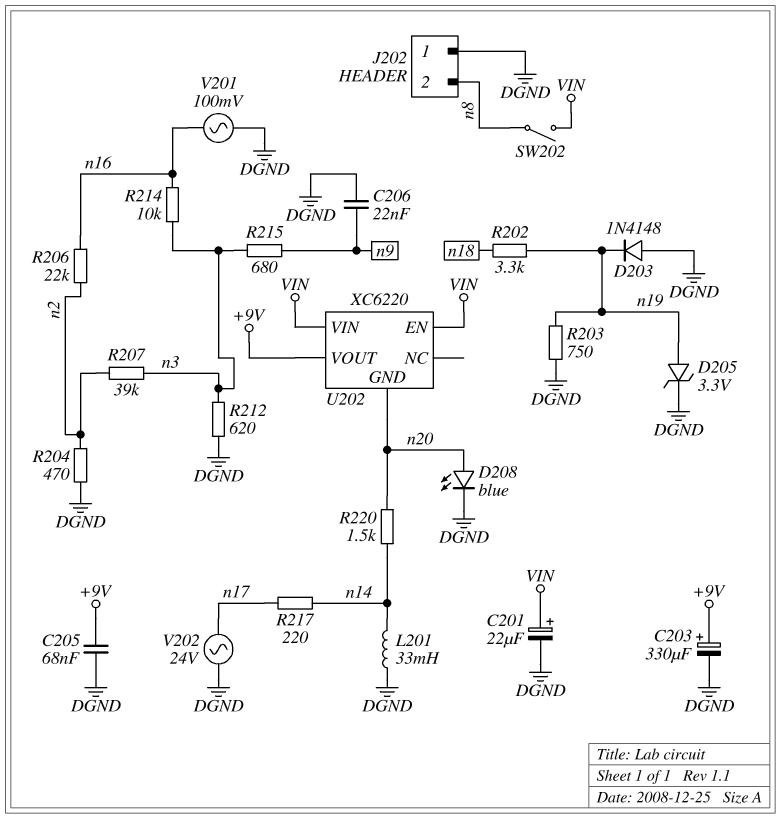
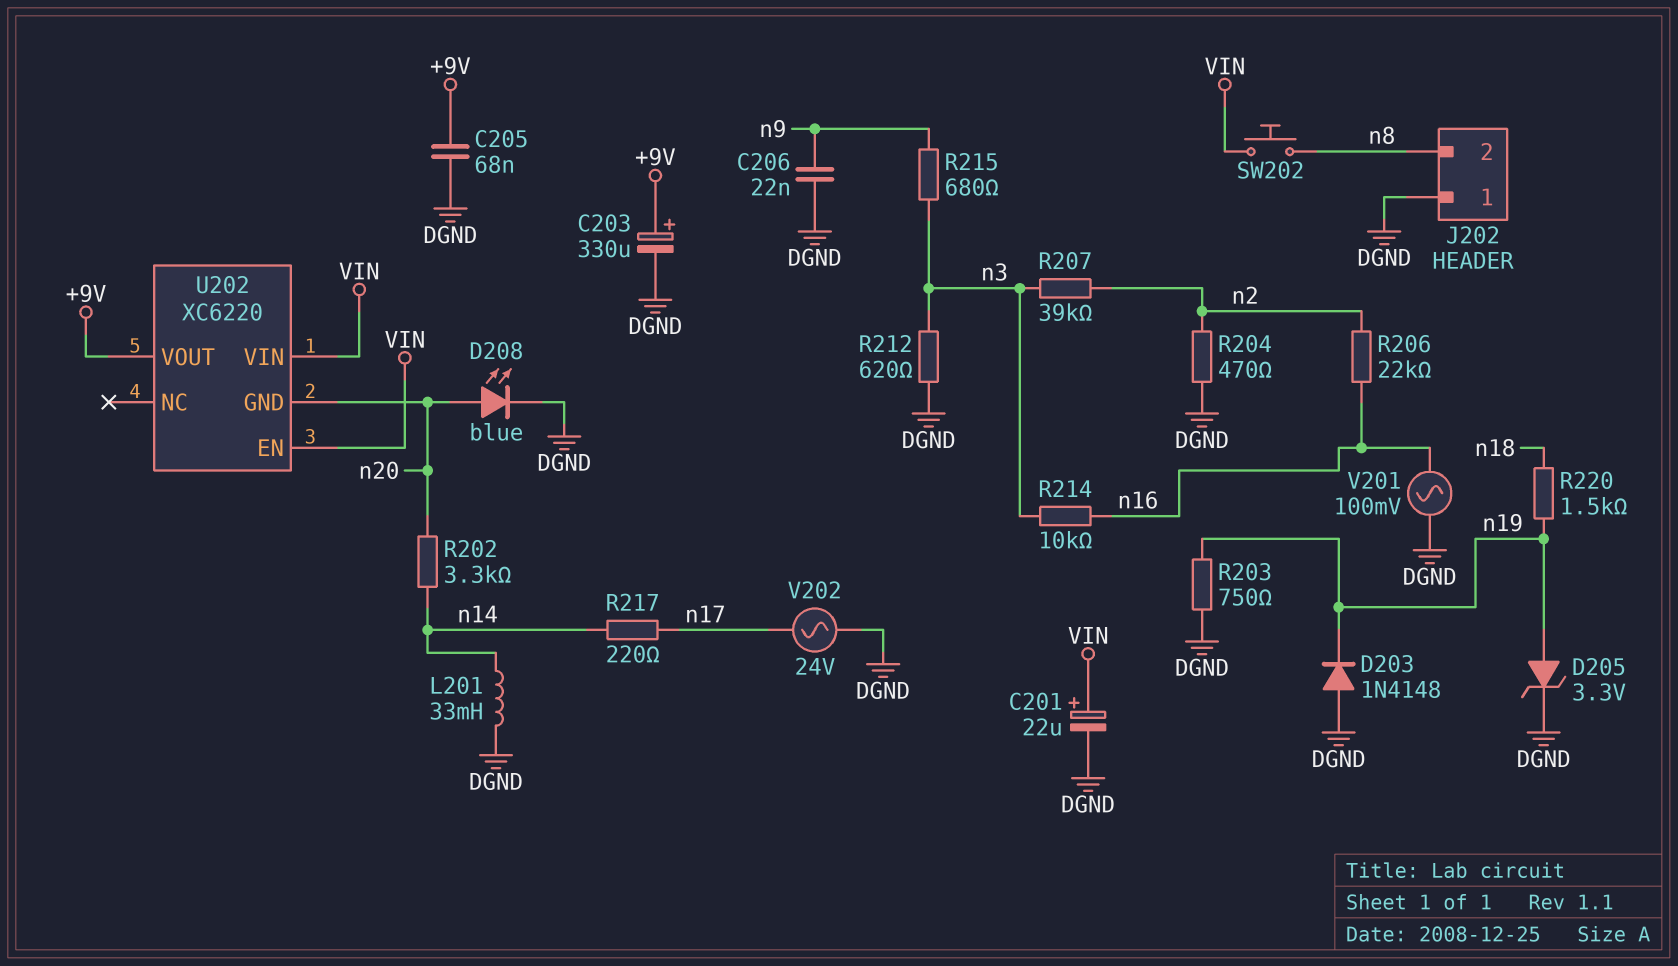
R202: 3.3k (n18, n19) -> 3.3k (n14, n20)
R220: 1.5k (n14, n20) -> 1.5k (n18, n19)
SW202: switch (VIN, n8) -> button (VIN, n8)

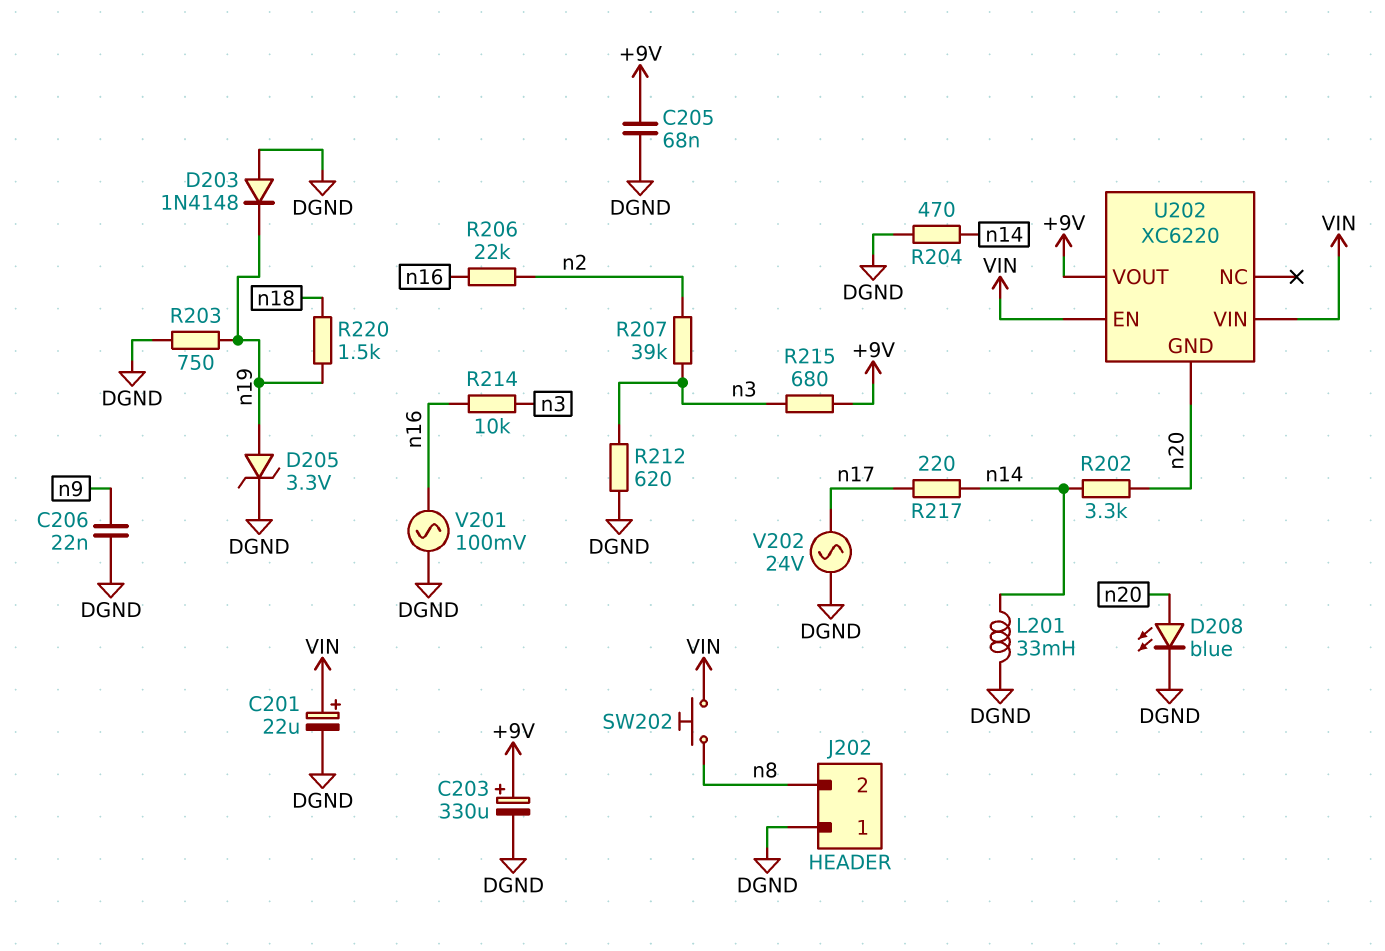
R204: 470 (DGND, n2) -> 470 (DGND, n14)
R215: 680 (n3, n9) -> 680 (+9V, n3)

